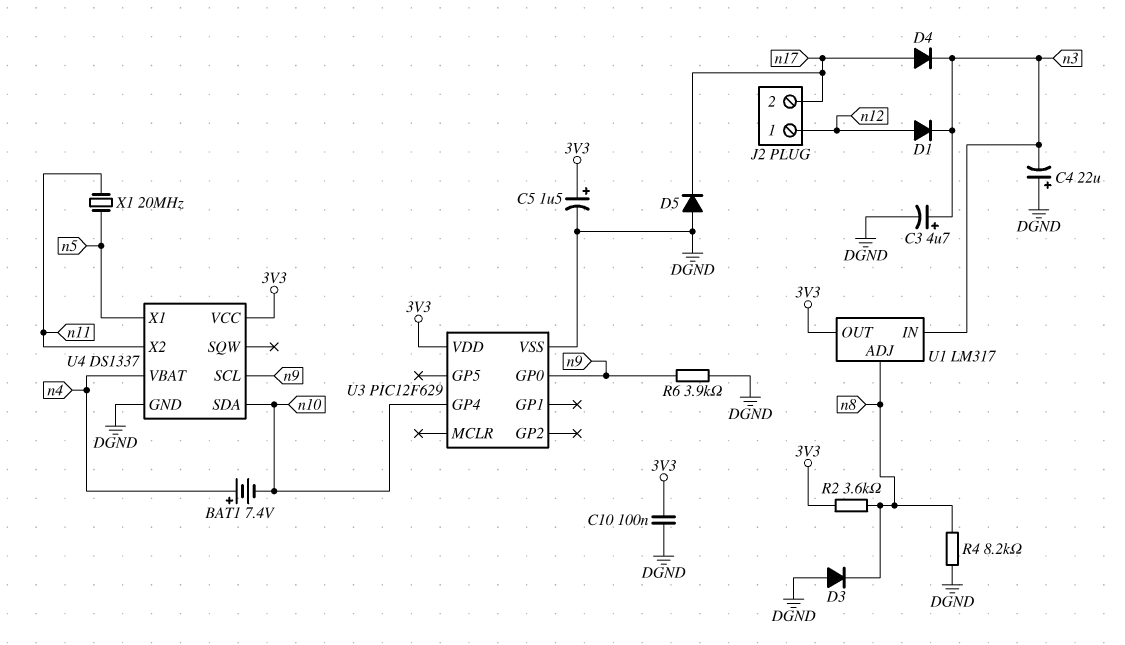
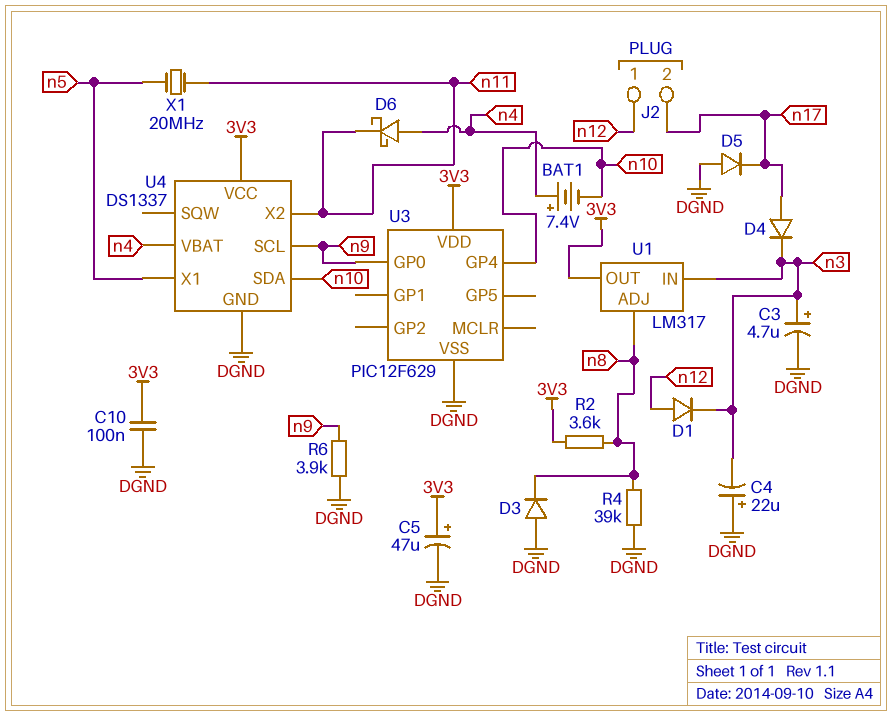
C5: 1.5uF (plus 3V3, minus DGND) -> 47uF (plus 3V3, minus DGND)
D6: none -> schottky (A n4, K n11)
R4: 8.2k (DGND, n8) -> 39k (DGND, n8)

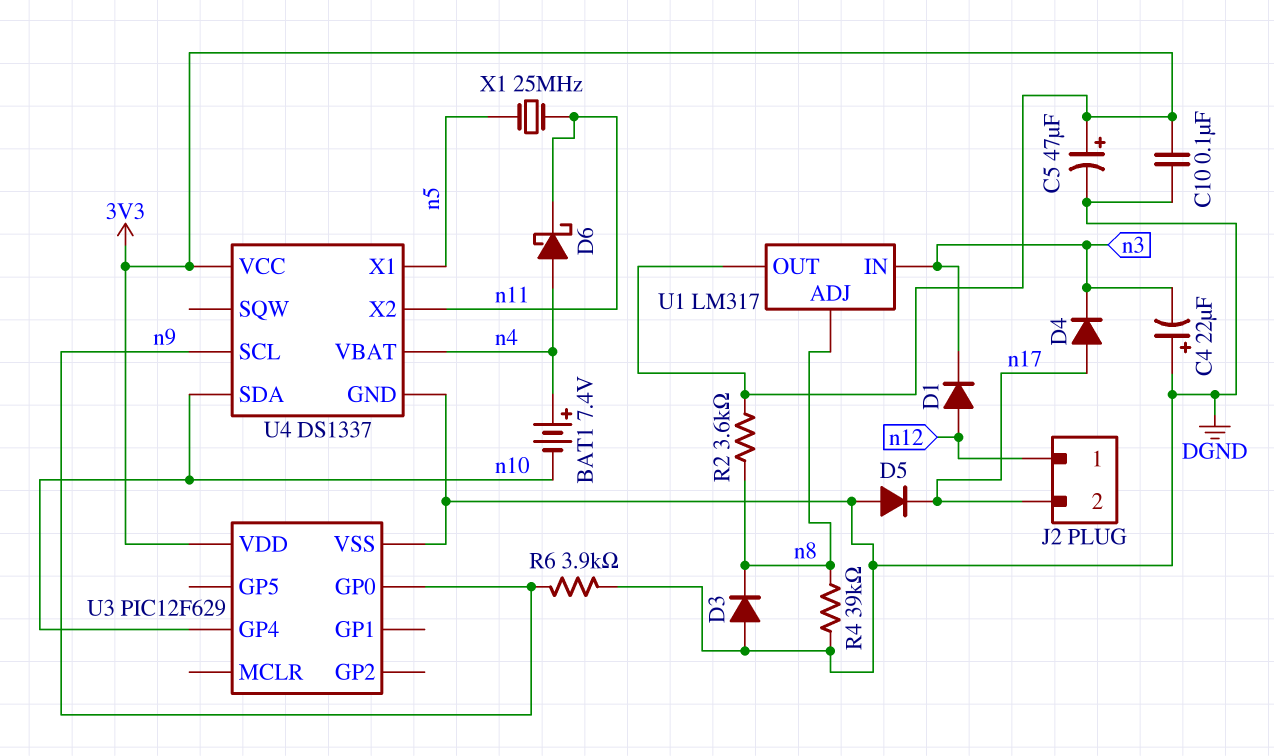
C3: 4.7uF (plus n3, minus DGND) -> none
X1: 20MHz (n5, n11) -> 25MHz (n5, n11)

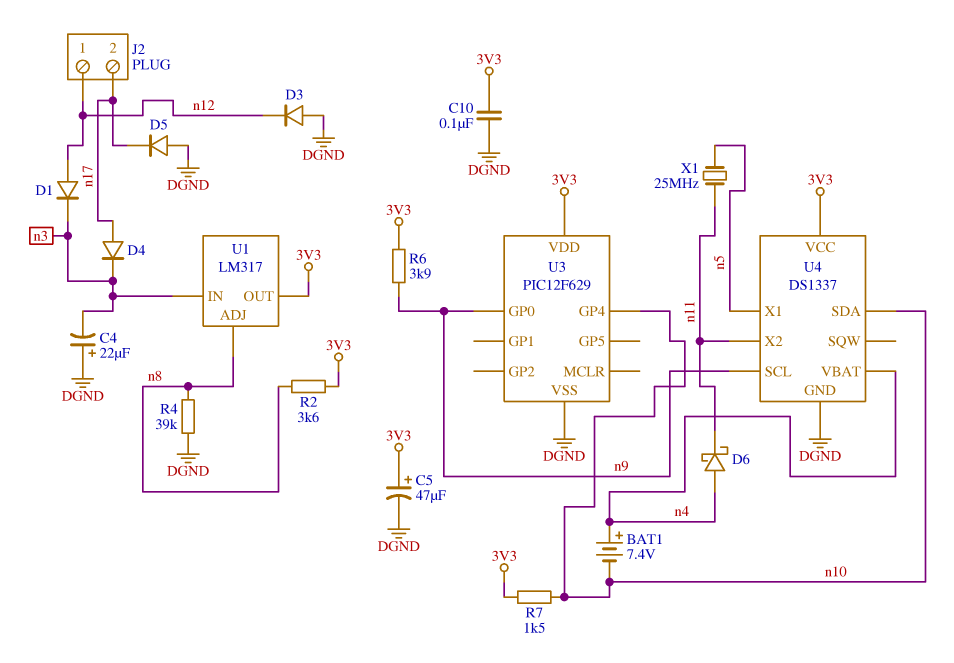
D3: diode (A DGND, K n8) -> diode (A DGND, K n12)
R6: 3.9k (DGND, n9) -> 3.9k (3V3, n9)
R7: none -> 1.5k (3V3, n10)

